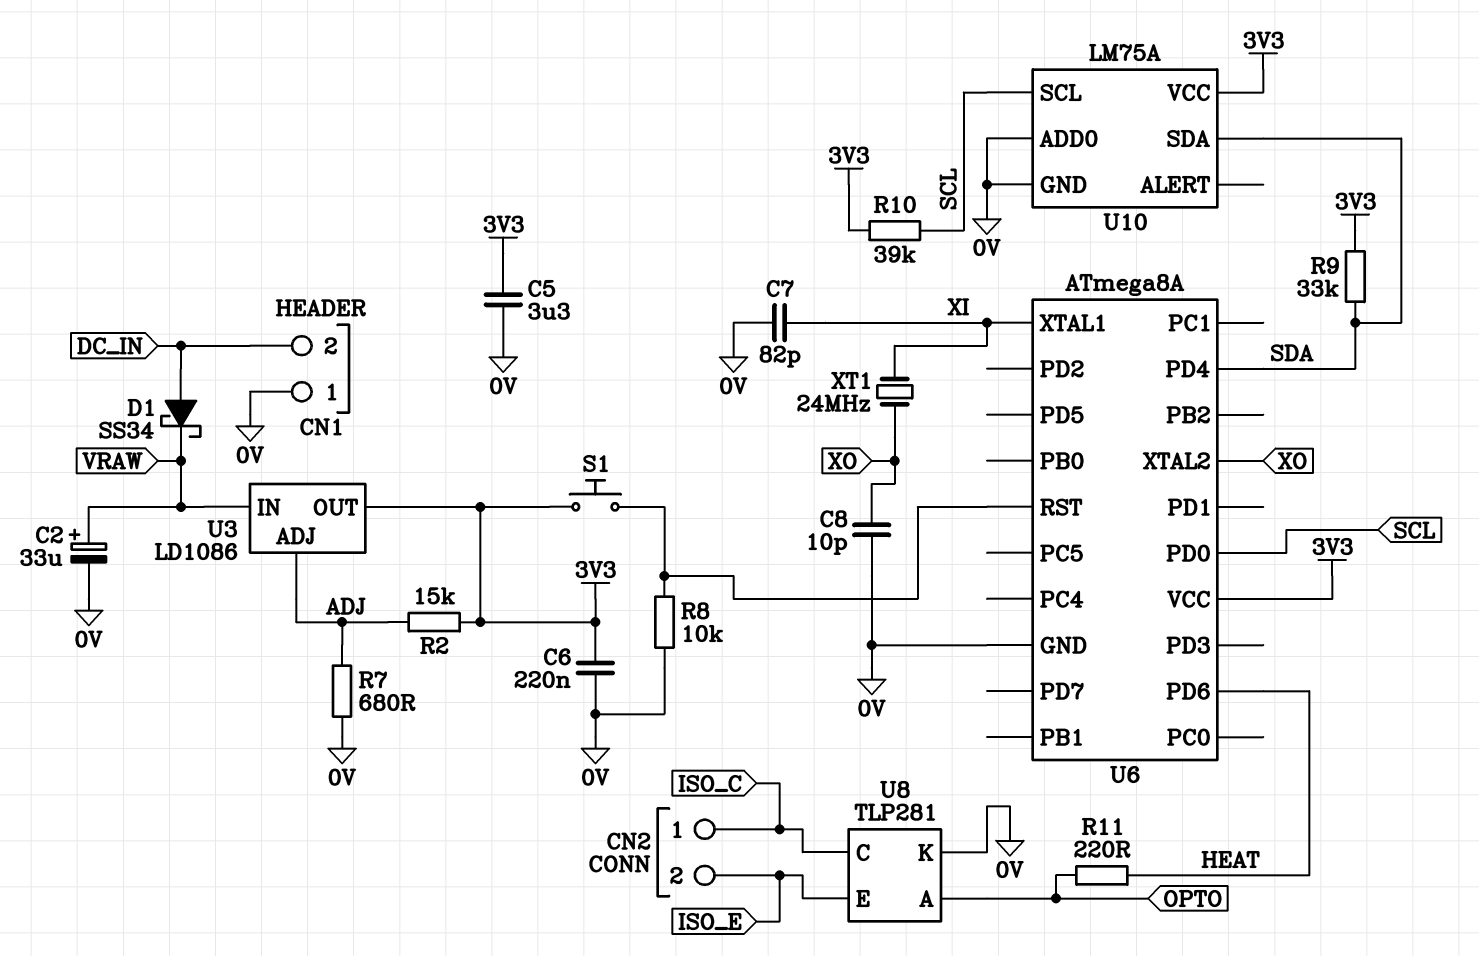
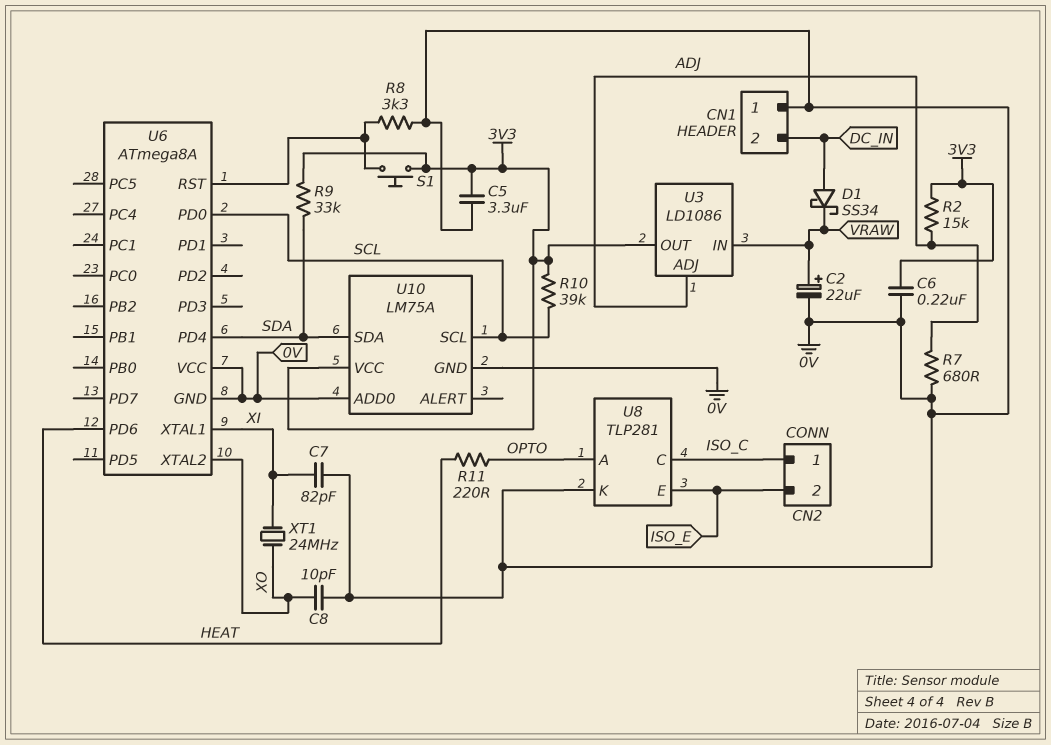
C2: 33uF (plus VRAW, minus 0V) -> 22uF (plus VRAW, minus 0V)
R8: 10k (0V, U6/RST) -> 3.3k (0V, U6/RST)
U6 pin VCC: 3V3 -> 0V

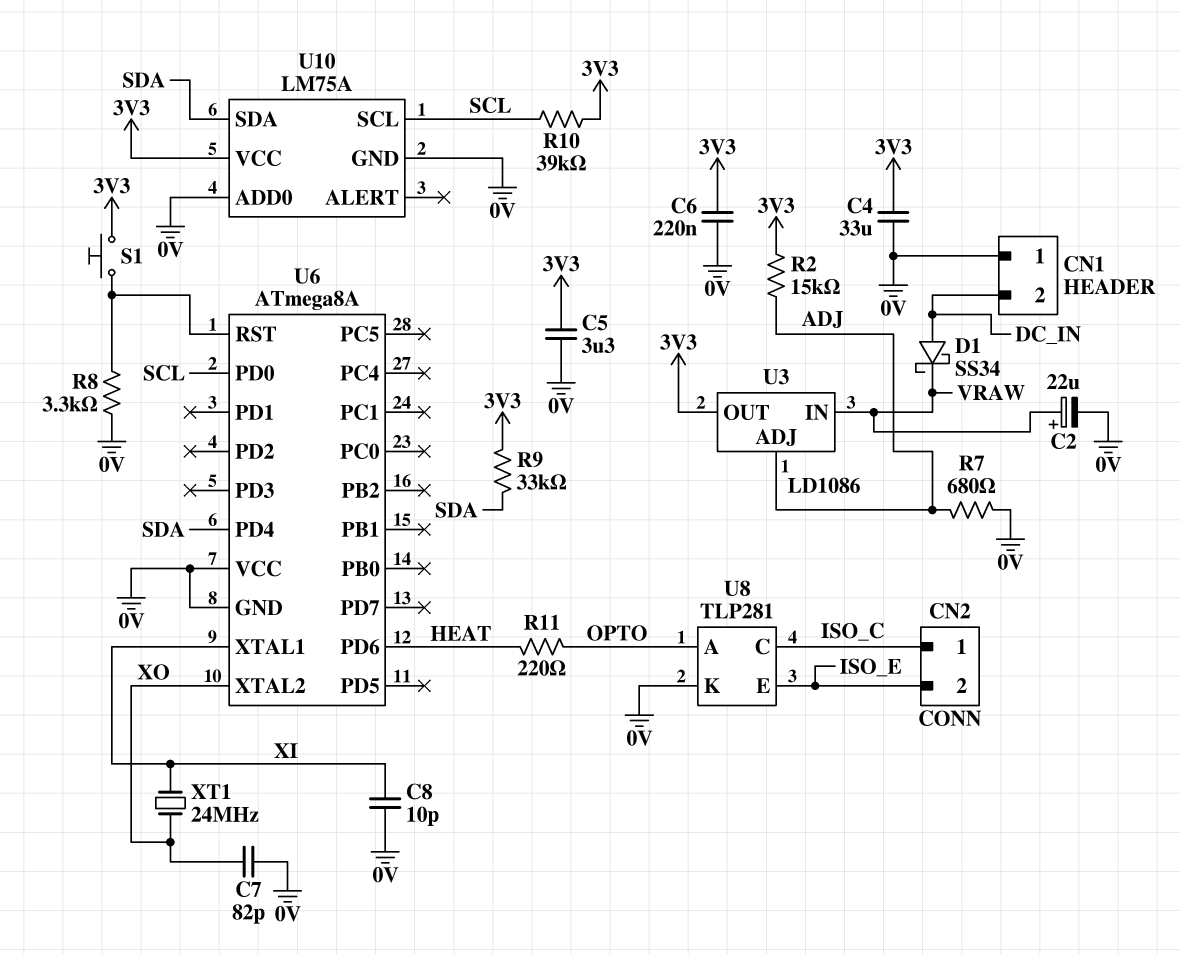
C4: none -> 33uF (0V, 3V3)
C7: 82pF (0V, XI) -> 82pF (0V, XO)
C8: 10pF (0V, XO) -> 10pF (0V, XI)

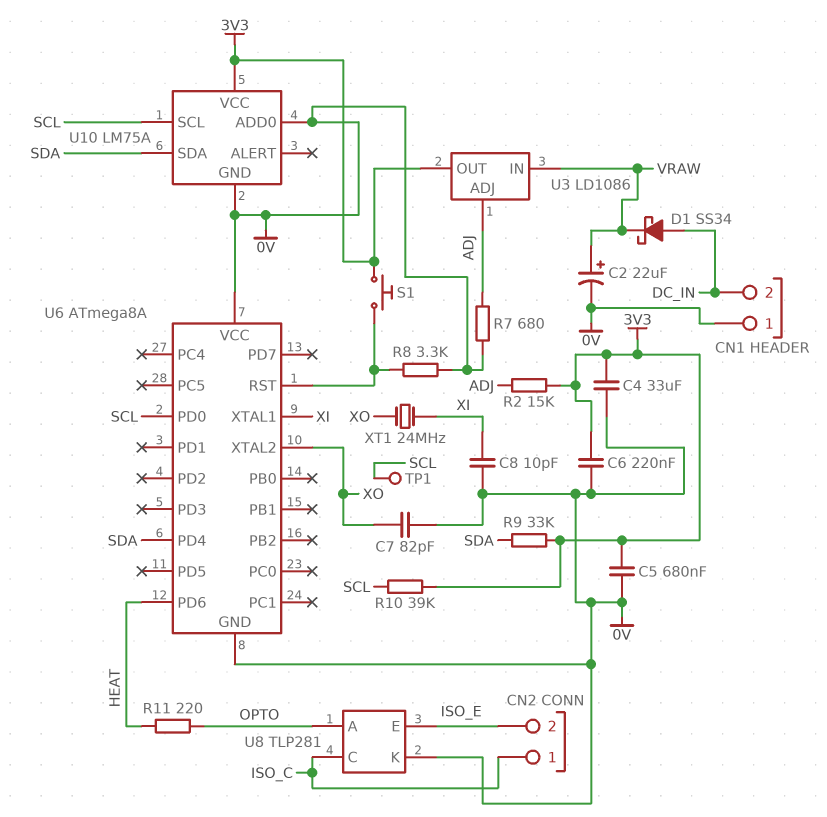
C5: 3.3uF (0V, 3V3) -> 680nF (0V, 3V3)
TP1: none -> test point (SCL)

